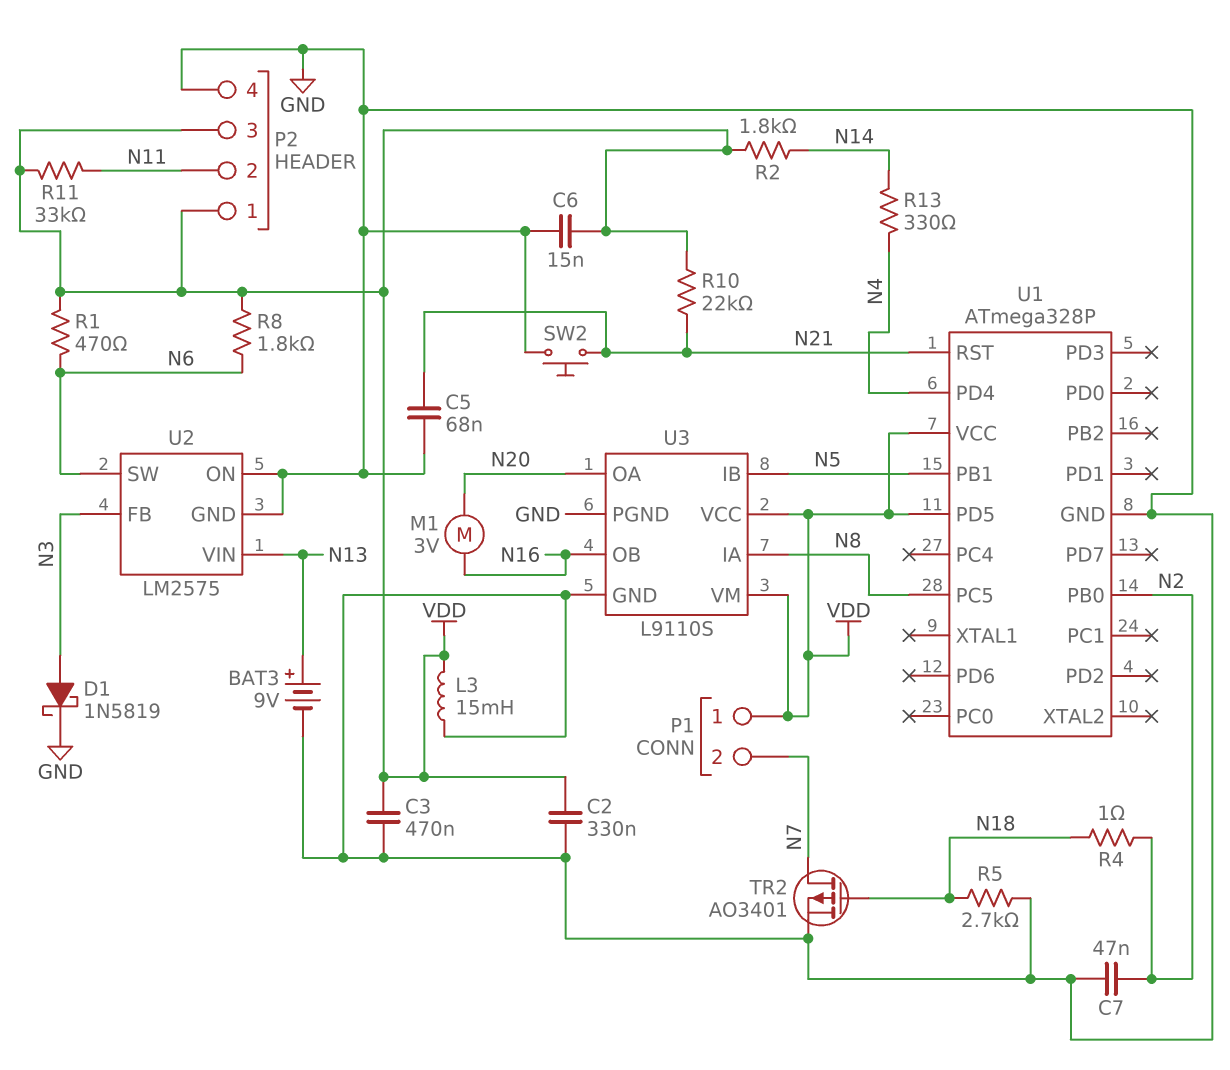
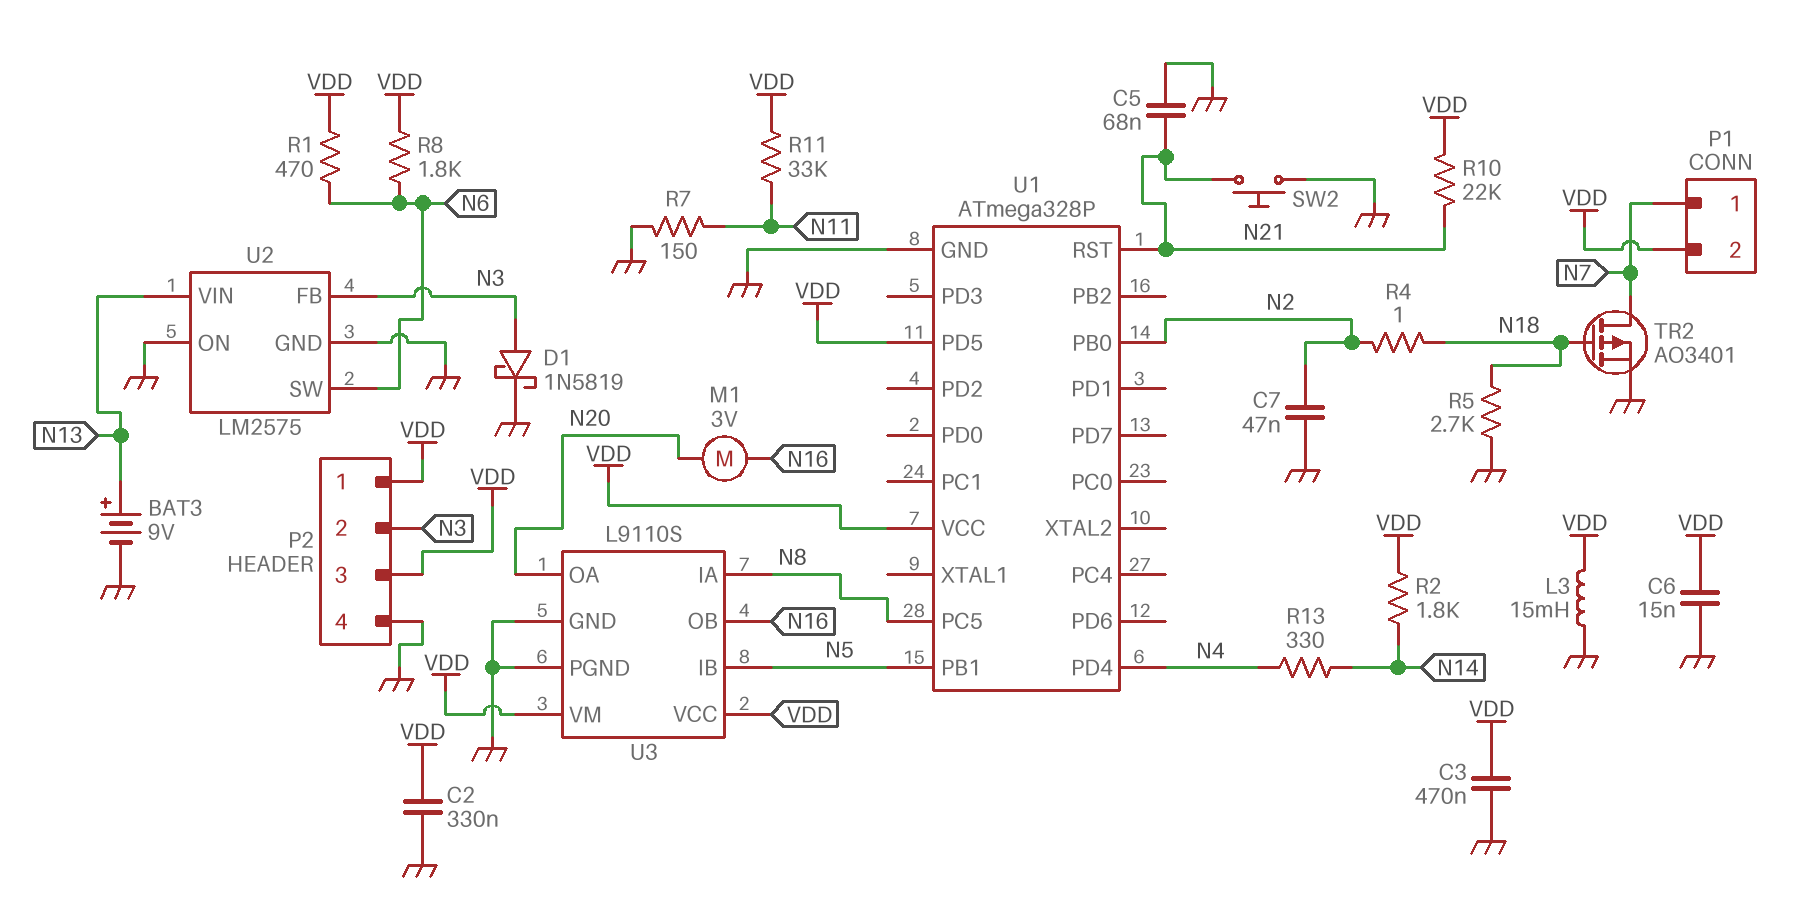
P1 pin 1: VDD -> N7
P1 pin 2: N7 -> VDD
P2 pin 2: N11 -> N3
R7: none -> 150 (GND, N11)

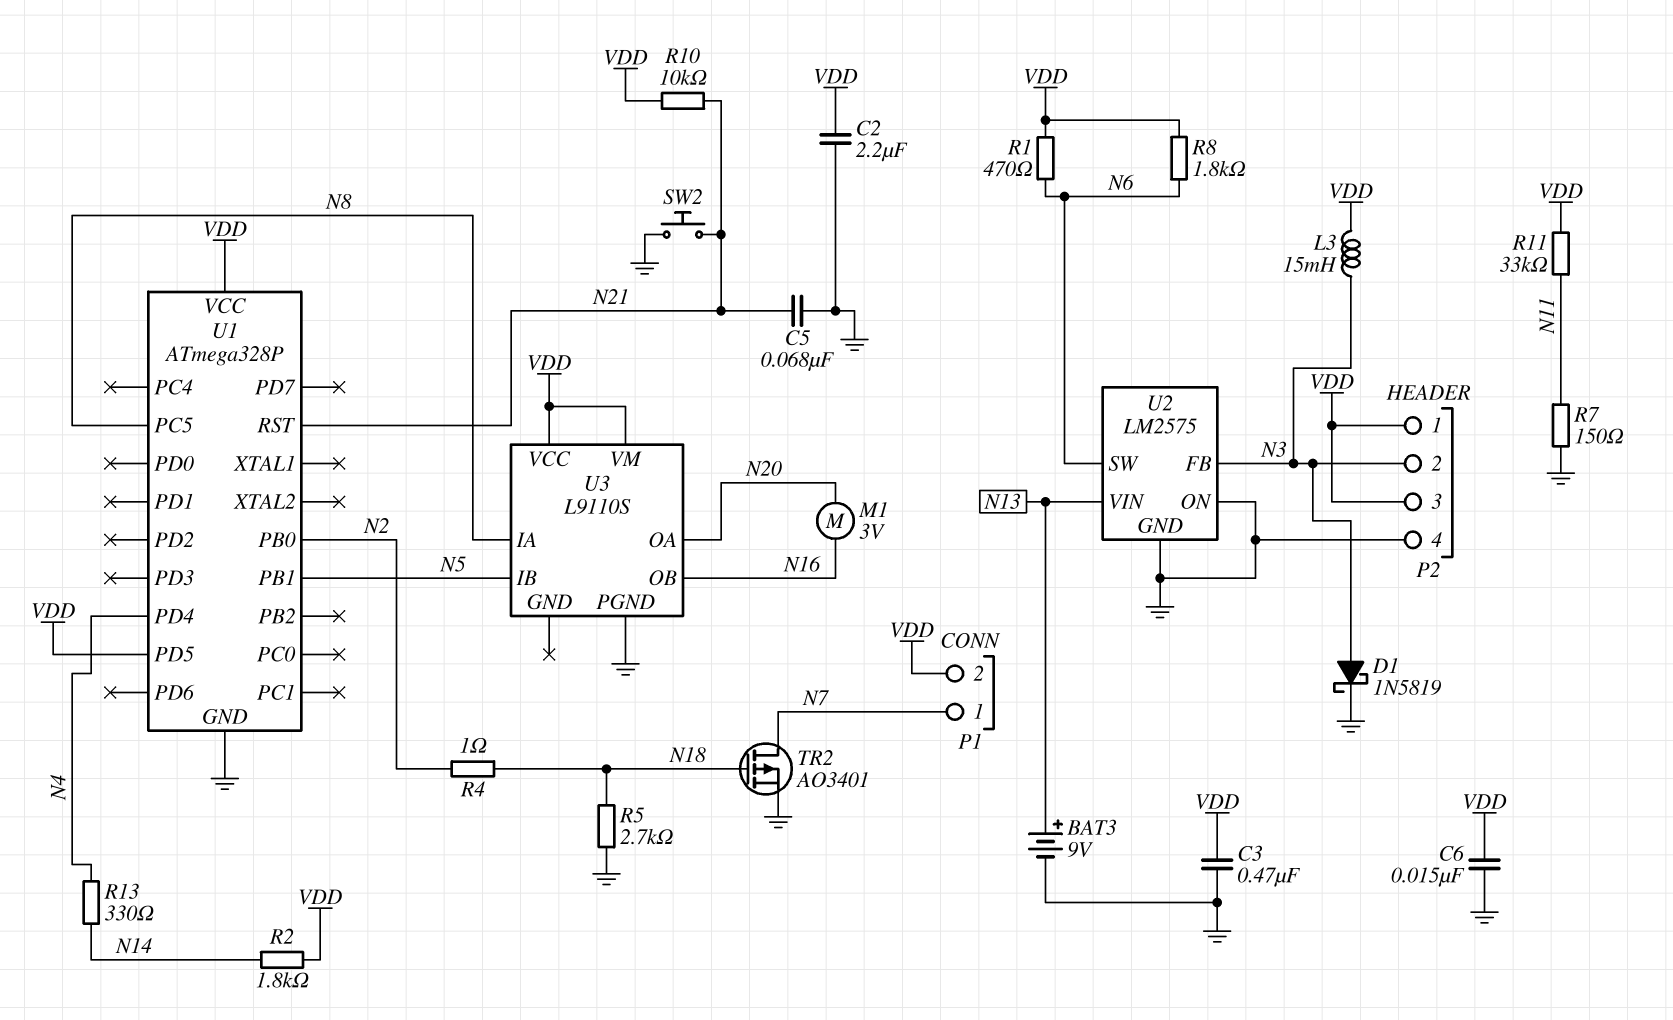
C2: 330nF (GND, VDD) -> 2.2uF (GND, VDD)
C7: 47nF (GND, N2) -> none
L3: 15mH (GND, VDD) -> 15mH (N3, VDD)
R10: 22k (N21, VDD) -> 10k (N21, VDD)
U3 pin GND: GND -> none

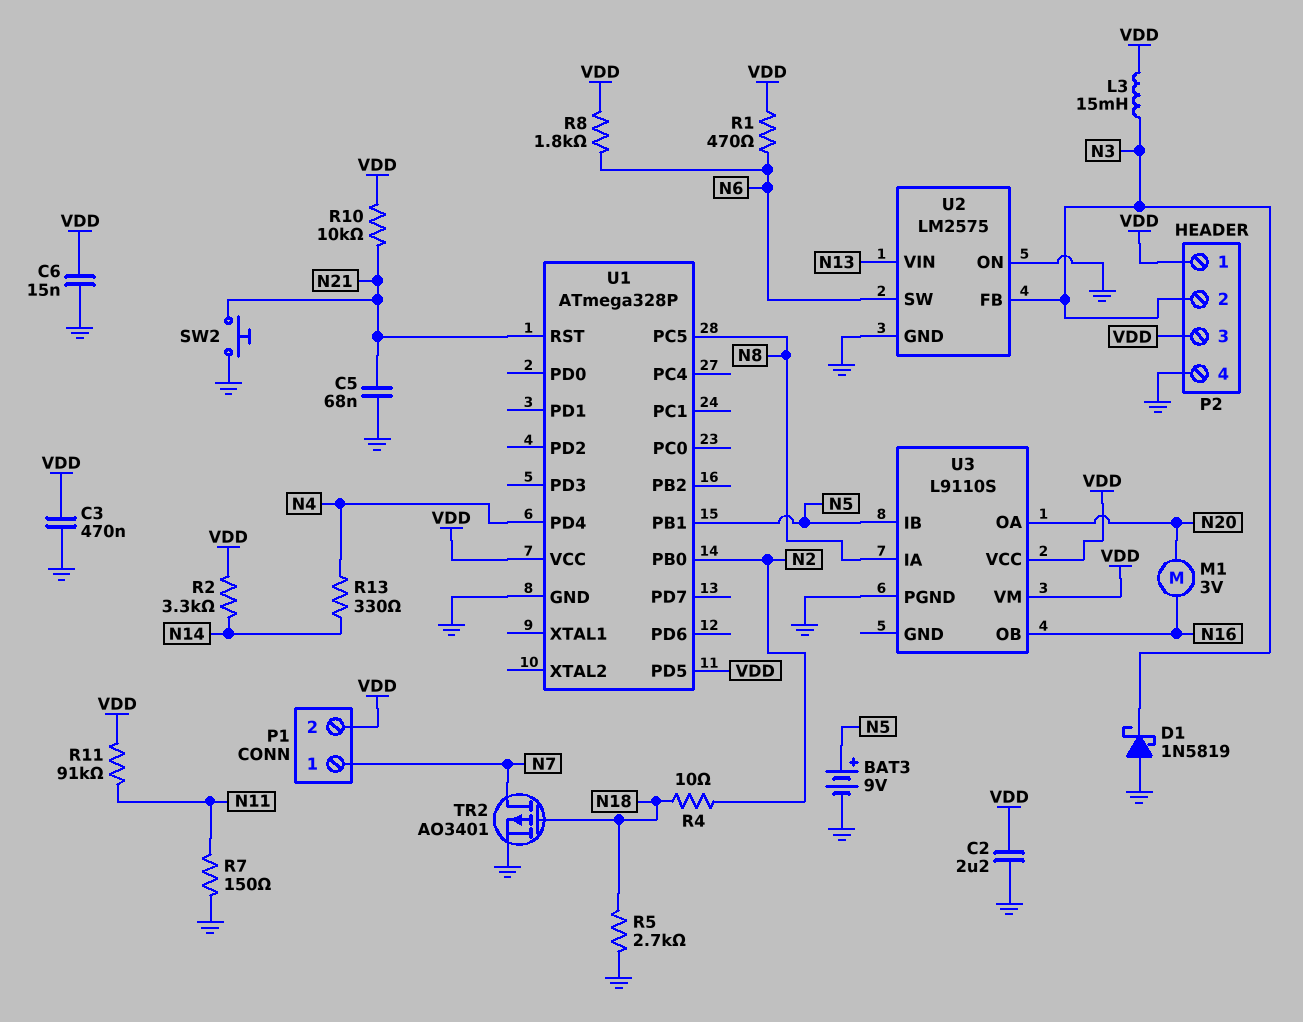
BAT3: 9V (plus N13, minus GND) -> 9V (plus N5, minus GND)
D1: schottky 1N5819 (A N3, K GND) -> schottky 1N5819 (A GND, K N3)
R2: 1.8k (N14, VDD) -> 3.3k (N14, VDD)
R4: 1 (N2, N18) -> 10 (N2, N18)
R11: 33k (N11, VDD) -> 91k (N11, VDD)

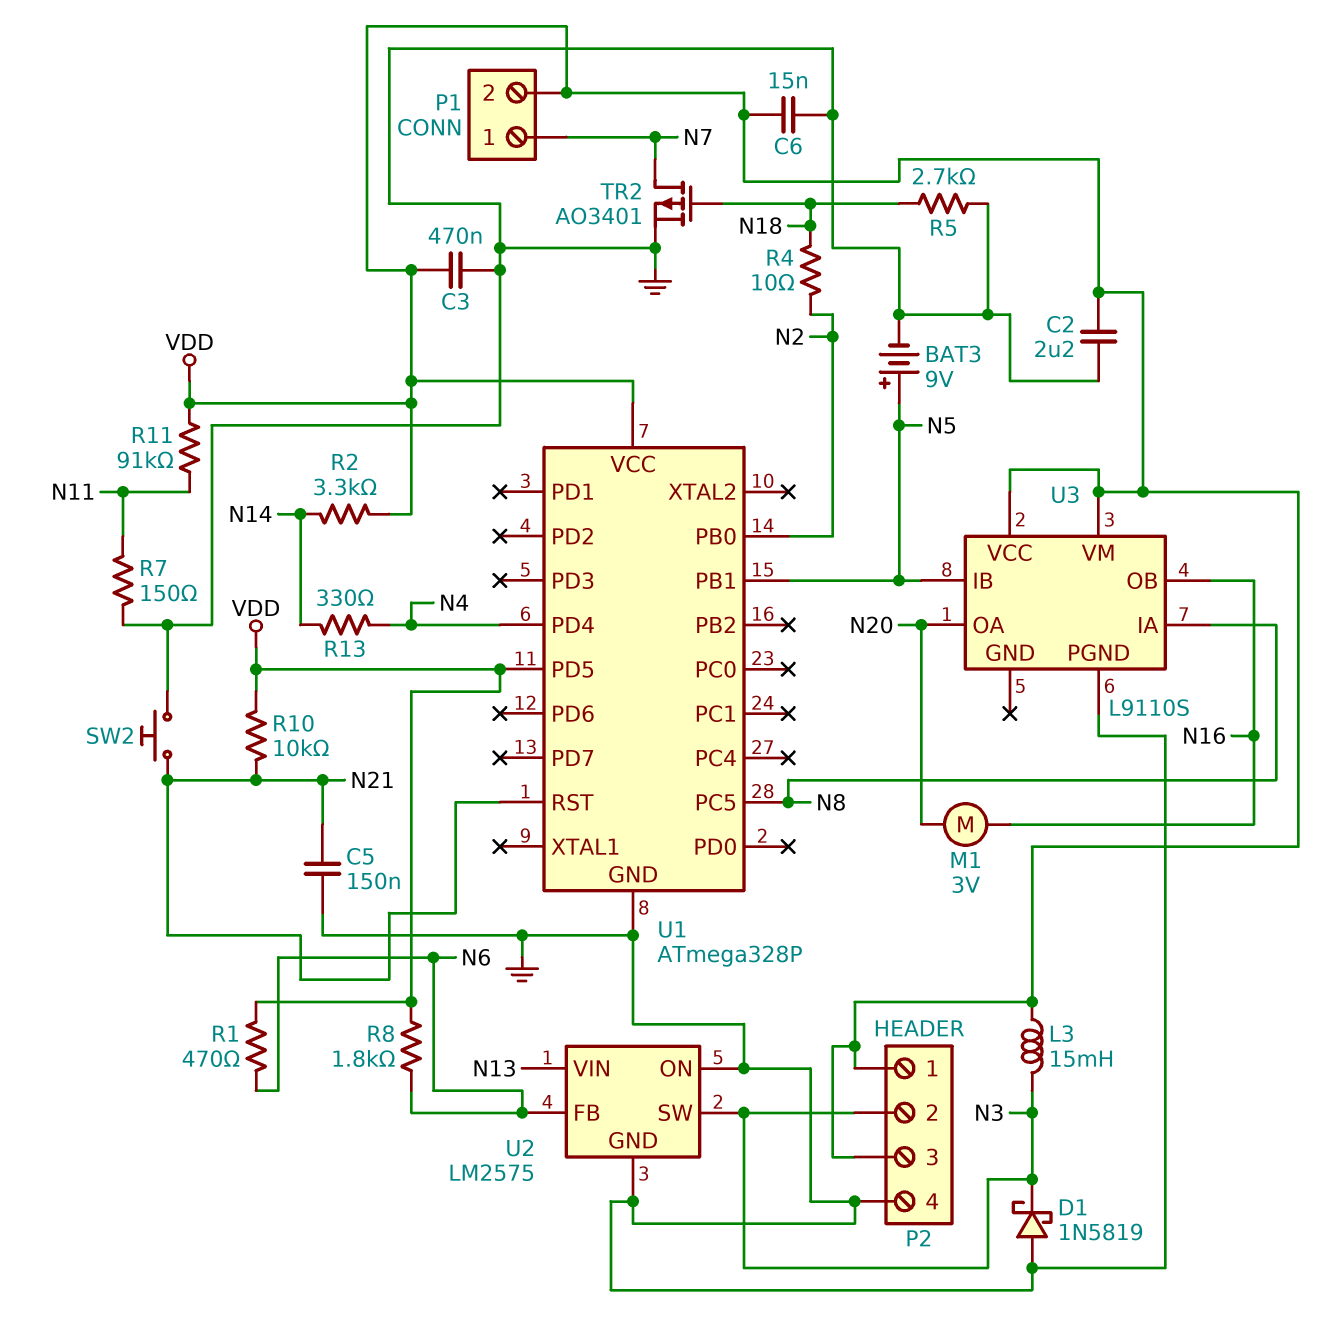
C5: 68nF (GND, N21) -> 150nF (GND, N21)
U2 pin FB: N3 -> N6
U2 pin SW: N6 -> N3

